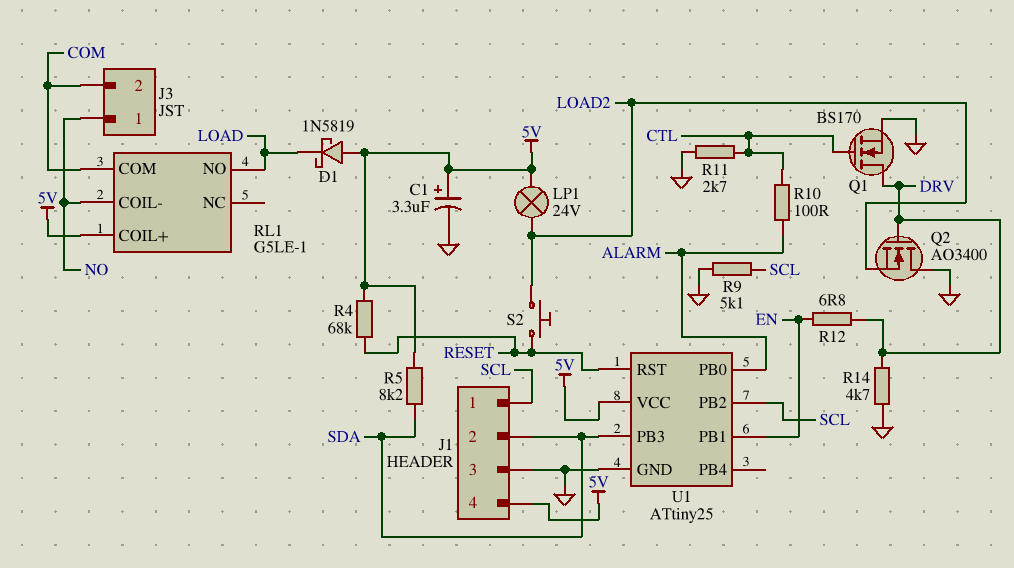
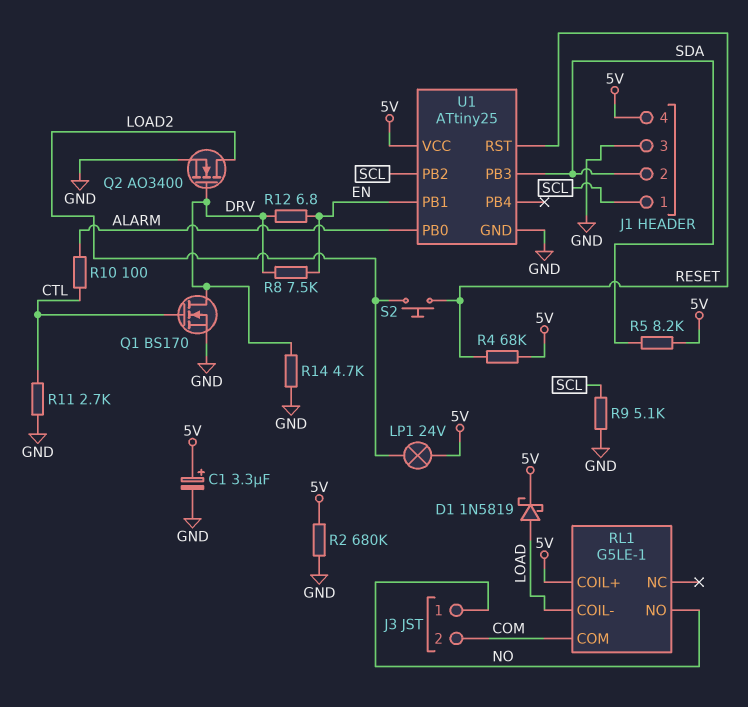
D1: schottky 1N5819 (A 5V, K LOAD) -> schottky 1N5819 (A LOAD, K 5V)
Q2: NMOS AO3400 (G DRV, D GND, S LOAD2) -> NMOS AO3400 (G DRV, D LOAD2, S GND)
R2: none -> 680k (5V, GND)
R8: none -> 7.5k (DRV, EN)
RL1 pin COIL-: NO -> LOAD
RL1 pin NO: LOAD -> NO

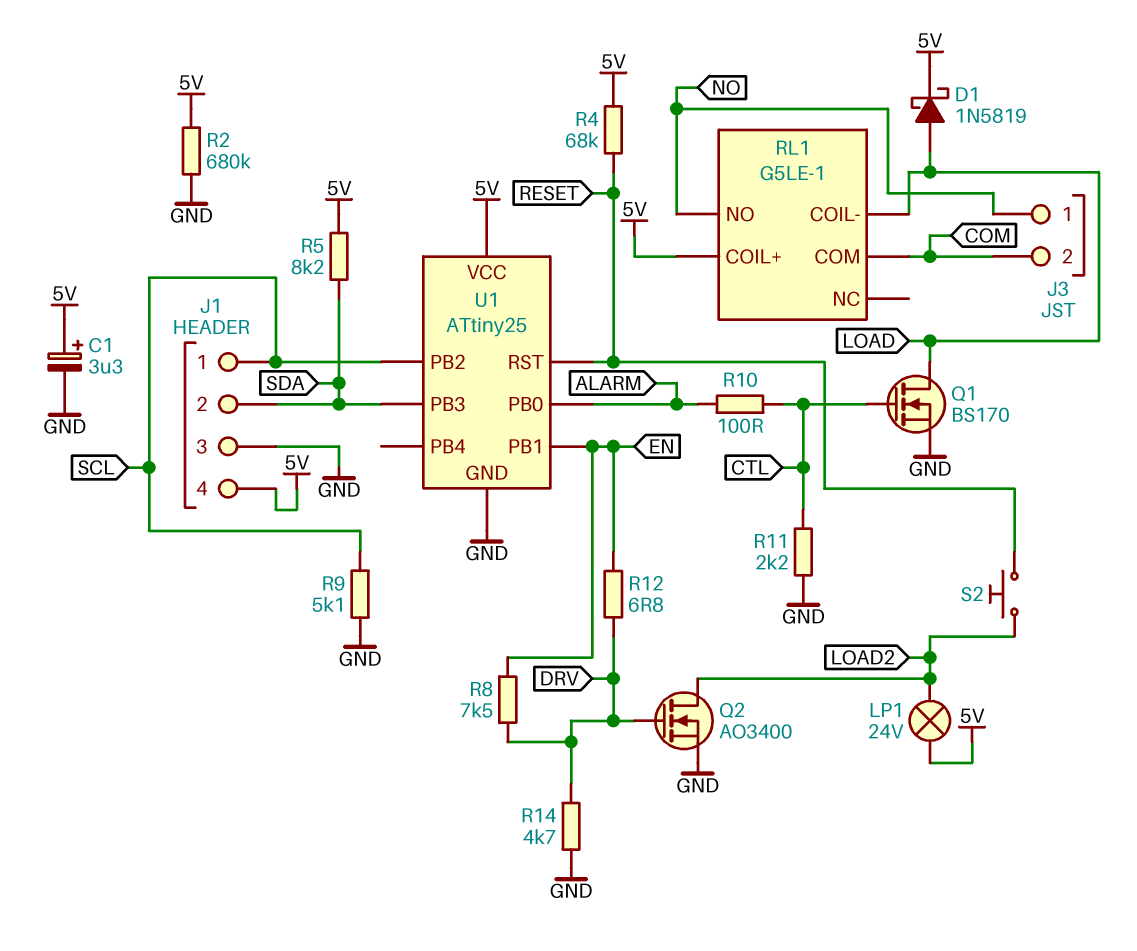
Q1: NMOS BS170 (G CTL, D DRV, S GND) -> NMOS BS170 (G CTL, D LOAD, S GND)
R11: 2.7k (CTL, GND) -> 2.2k (CTL, GND)

